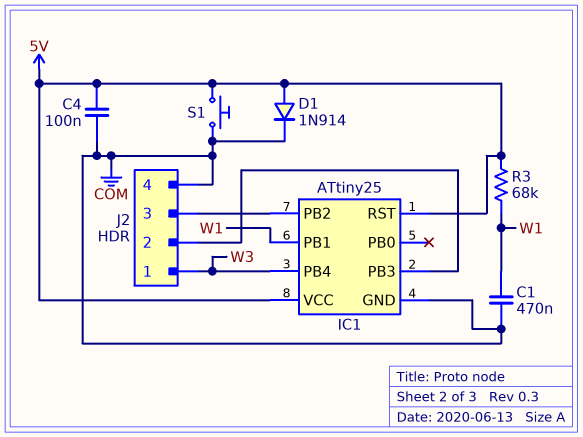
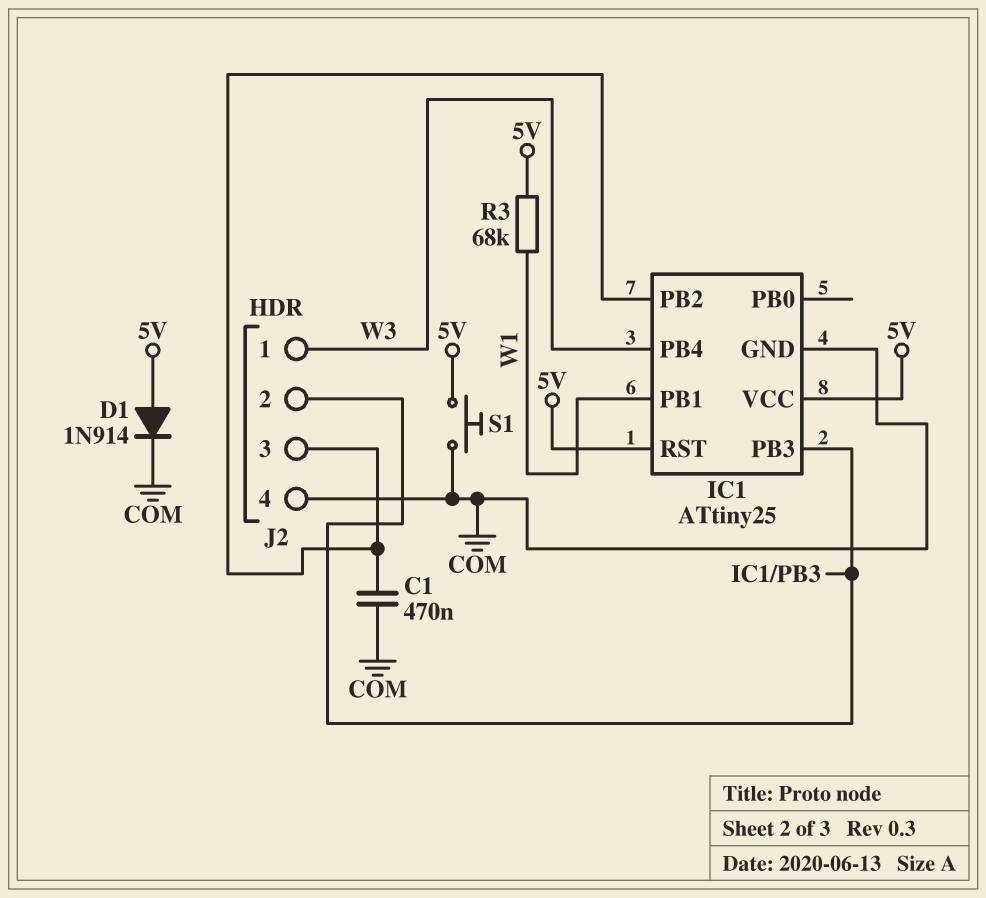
C1: 470nF (COM, W1) -> 470nF (COM, IC1/PB2)
C4: 100nF (5V, COM) -> none

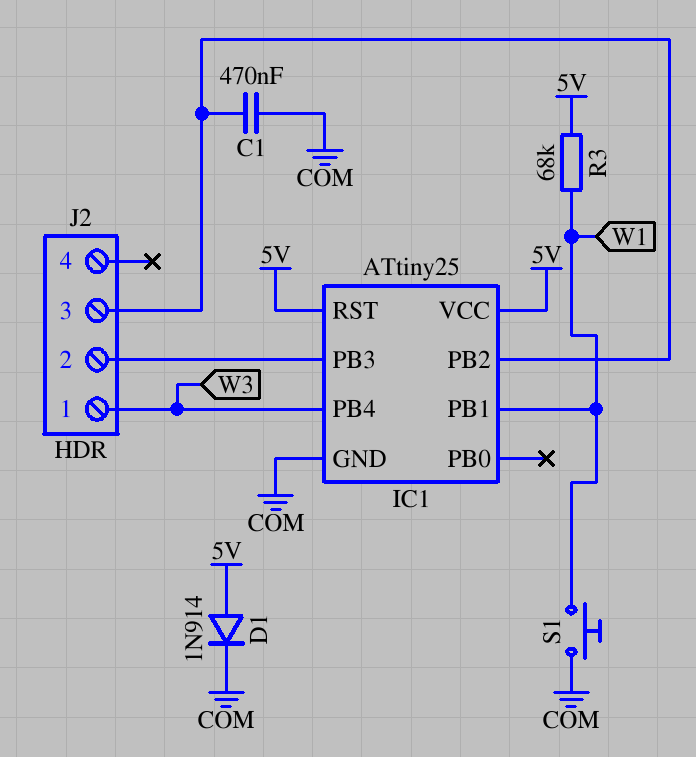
J2 pin 4: COM -> none
S1: button (5V, COM) -> button (COM, W1)

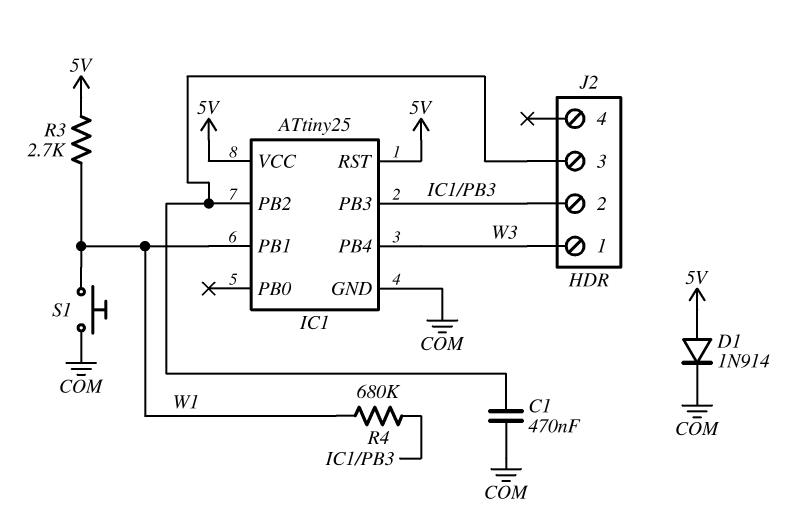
R3: 68k (5V, W1) -> 2.7k (5V, W1)
R4: none -> 680k (IC1/PB3, W1)

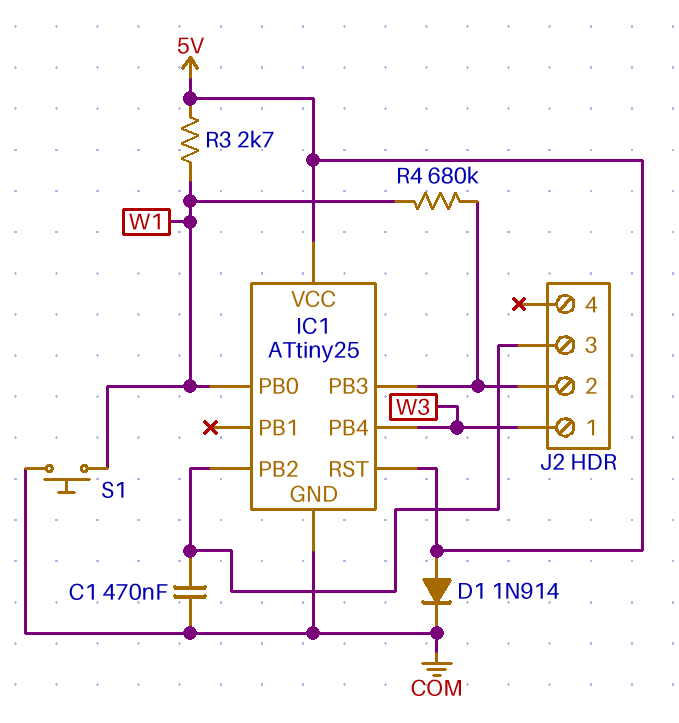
IC1 pin PB0: none -> W1
IC1 pin PB1: W1 -> none

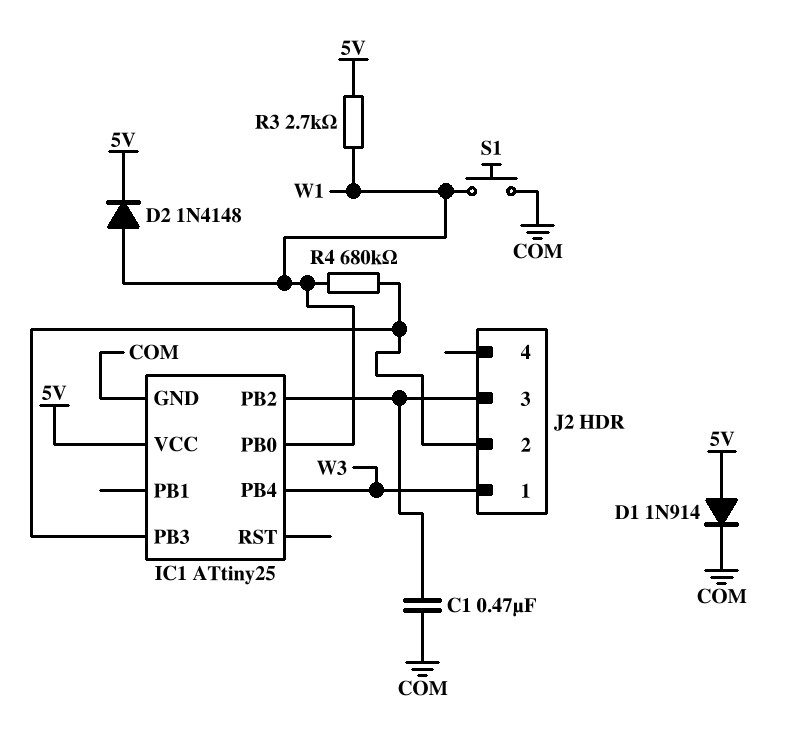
D2: none -> diode 1N4148 (A W1, K 5V)
IC1 pin RST: 5V -> none

